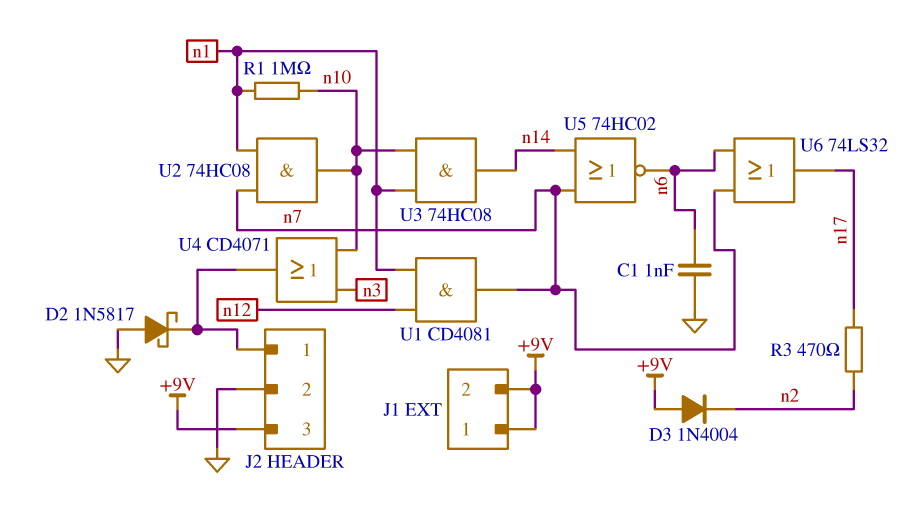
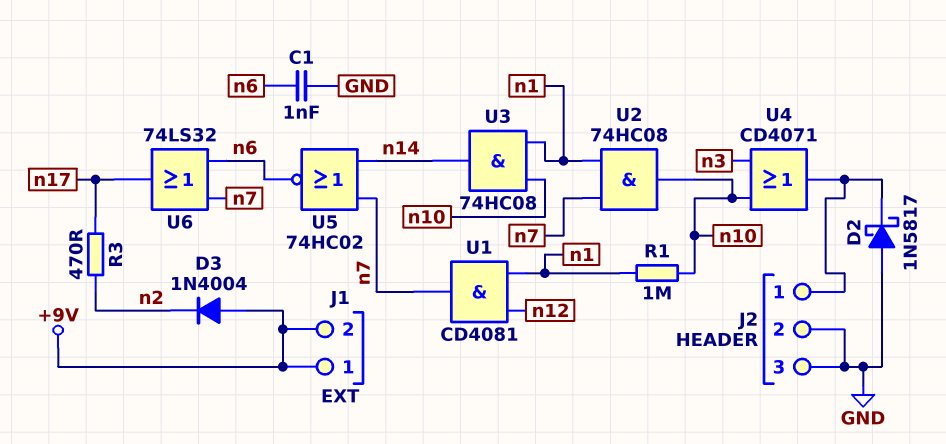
J2 pin 3: +9V -> GND

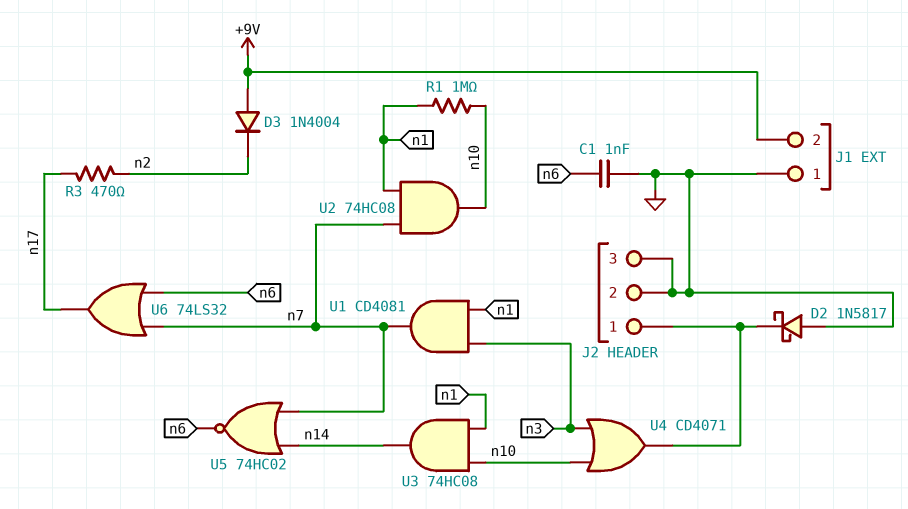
J1 pin 1: +9V -> GND
U1: AND CD4081 (in n1, in n12, out n7) -> AND CD4081 (in n1, in n3, out n7)

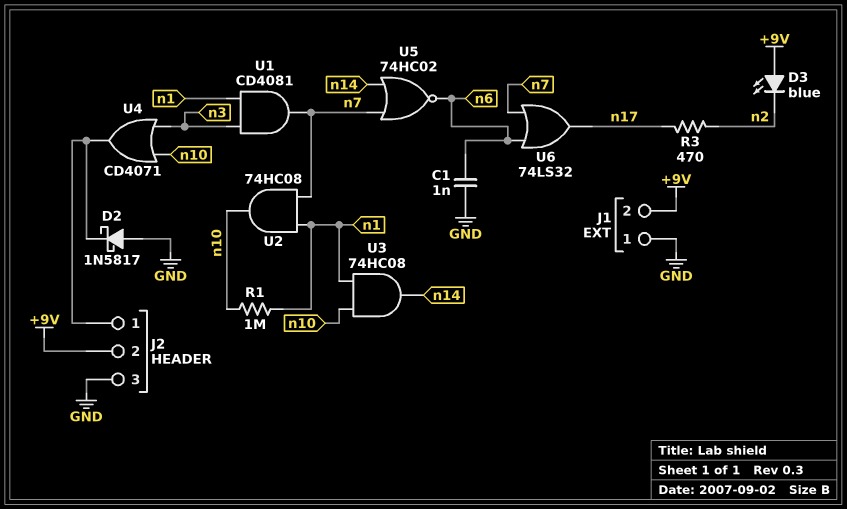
D3: diode 1N4004 (A +9V, K n2) -> LED blue (A +9V, K n2)
J2 pin 2: GND -> +9V

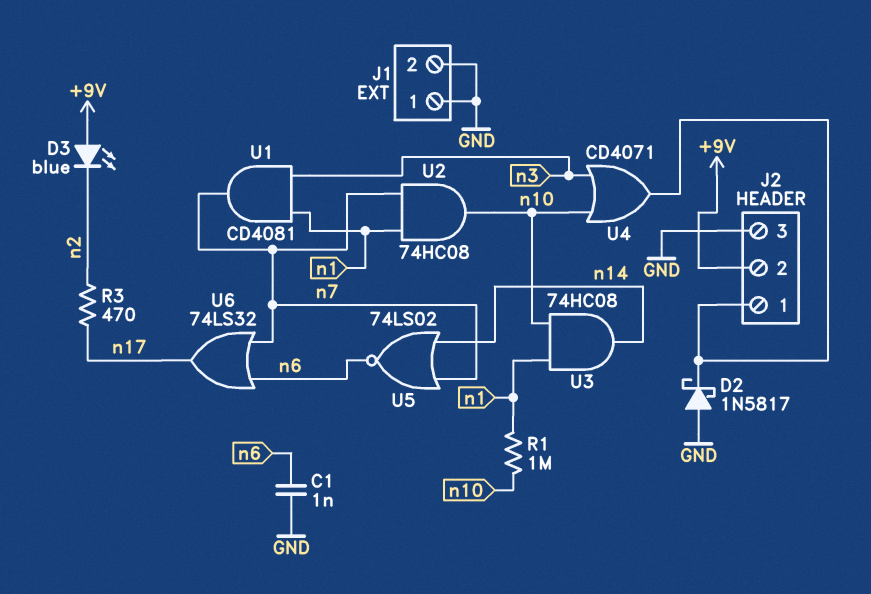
J1 pin 2: +9V -> GND
U5: NOR 74HC02 (in n7, in n14, out n6) -> NOR 74LS02 (in n7, in n14, out n6)

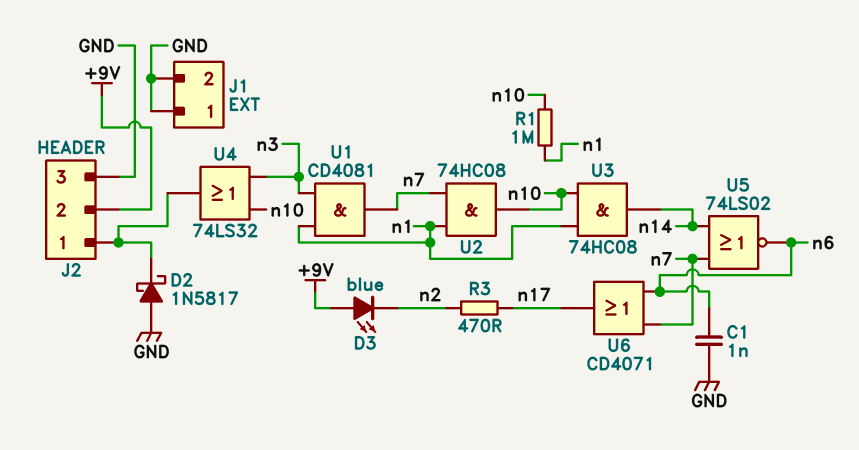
U4: OR CD4071 (in n3, in n10, out J2/1) -> OR 74LS32 (in n3, in n10, out J2/1)
U6: OR 74LS32 (in n6, in n7, out n17) -> OR CD4071 (in n6, in n7, out n17)

